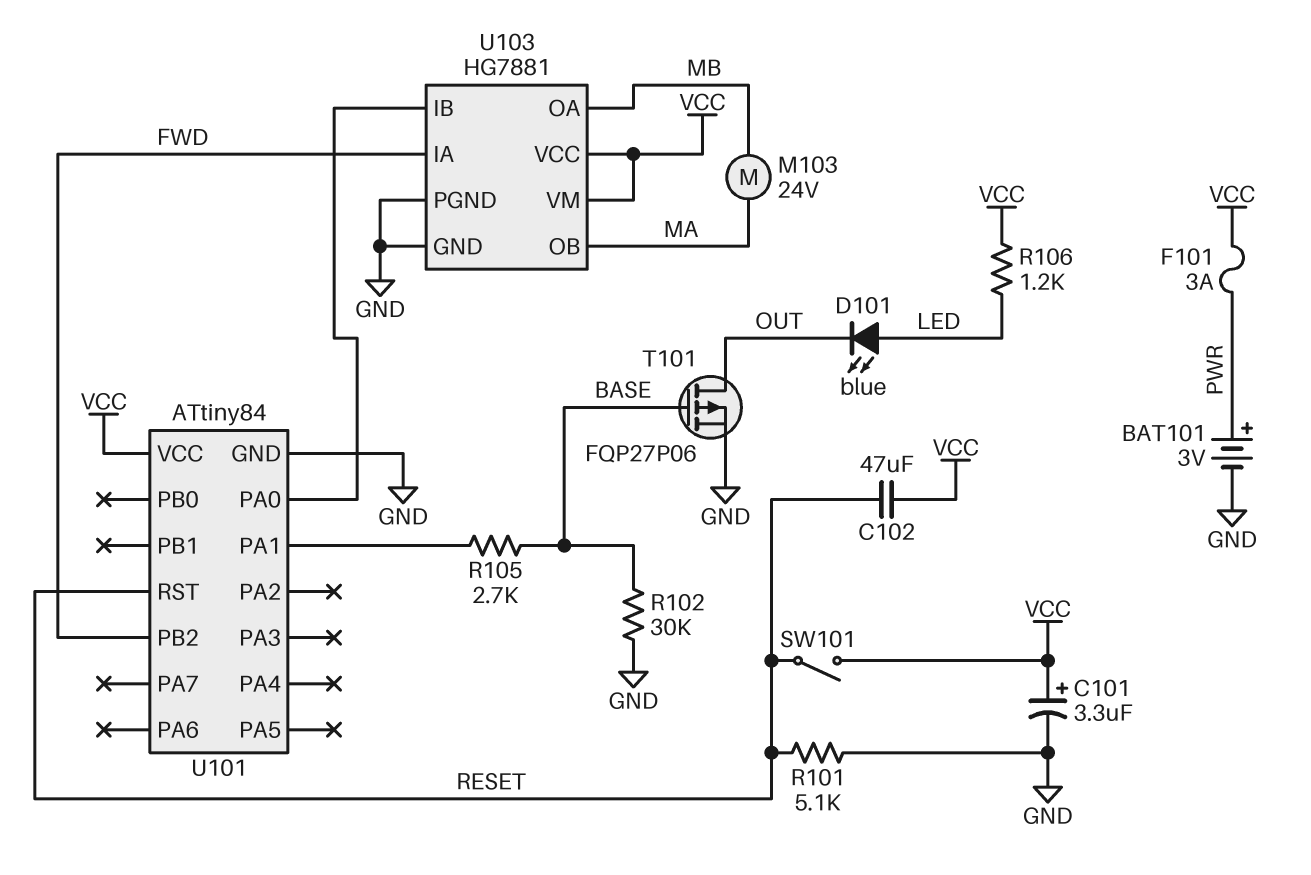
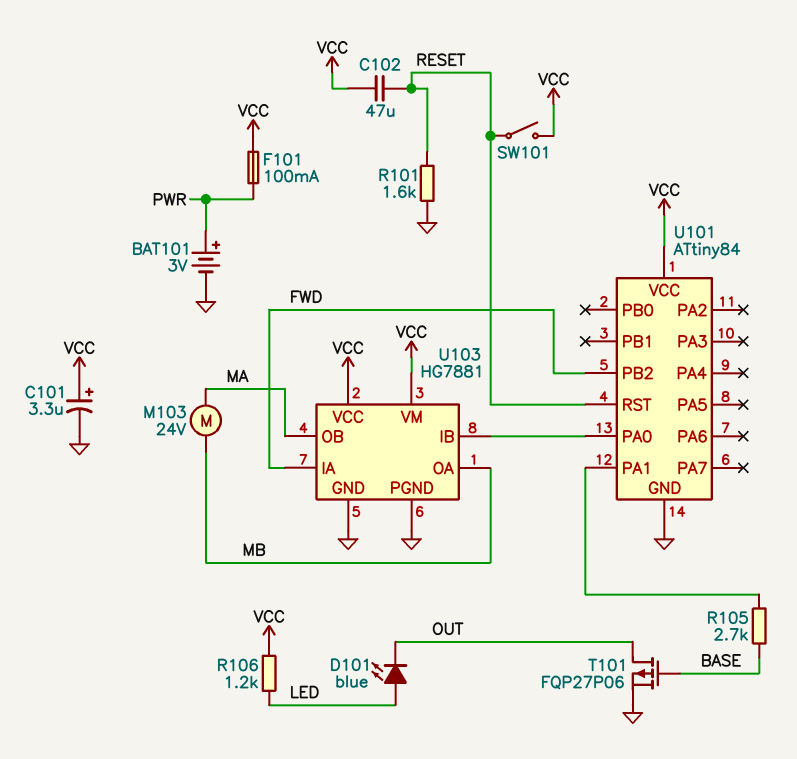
F101: 3A (PWR, VCC) -> 100mA (PWR, VCC)
R101: 5.1k (GND, RESET) -> 1.6k (GND, RESET)
R102: 30k (BASE, GND) -> none

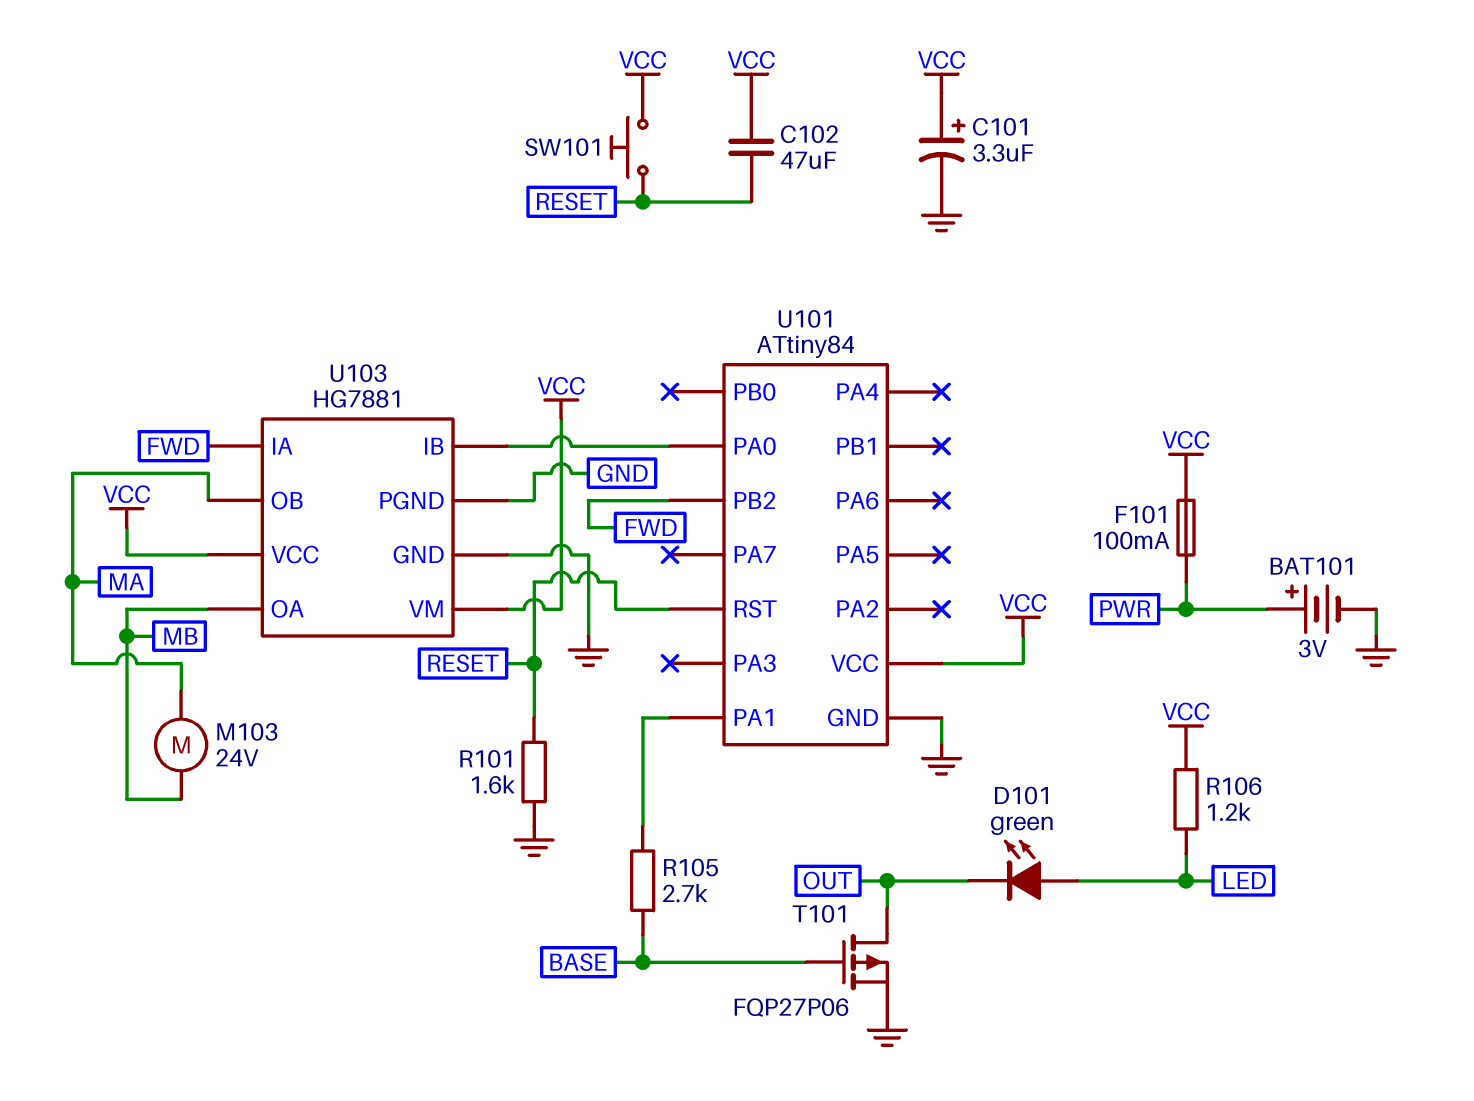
D101: LED blue (A LED, K OUT) -> LED green (A LED, K OUT)
SW101: switch (RESET, VCC) -> button (RESET, VCC)

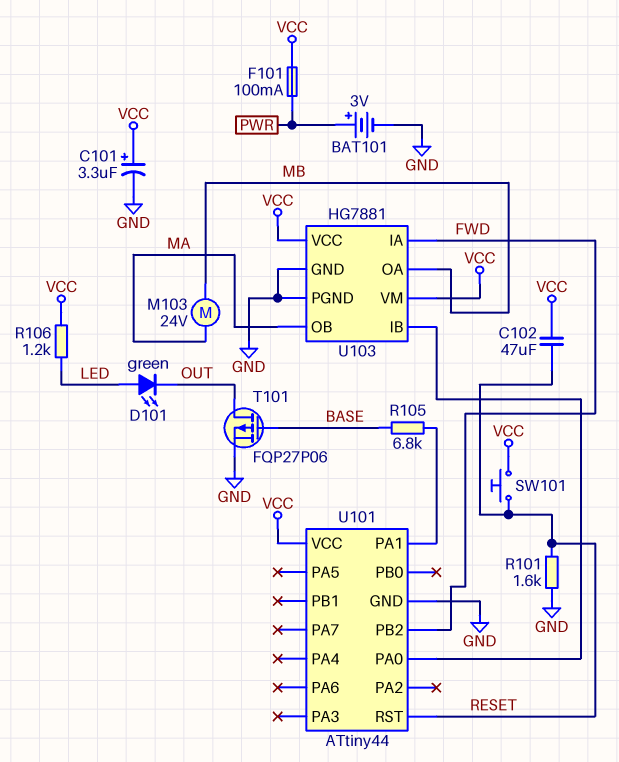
R105: 2.7k (BASE, U101/PA1) -> 6.8k (BASE, U101/PA1)
U101: ATtiny84 -> ATtiny44

